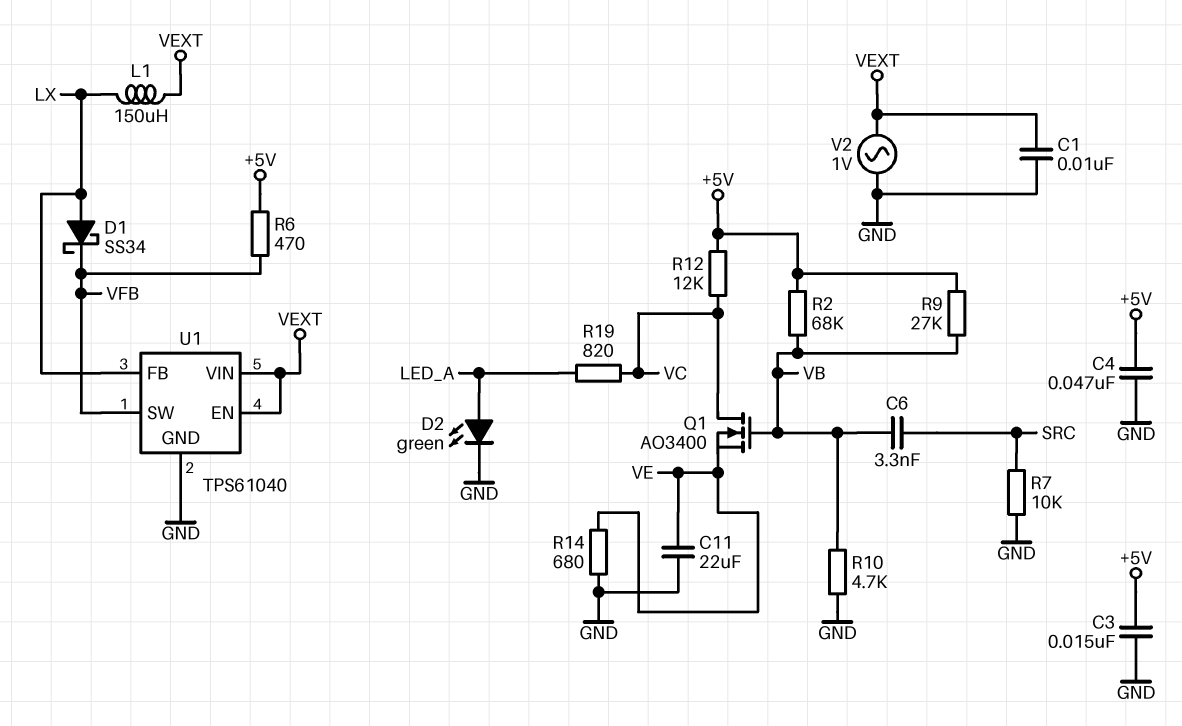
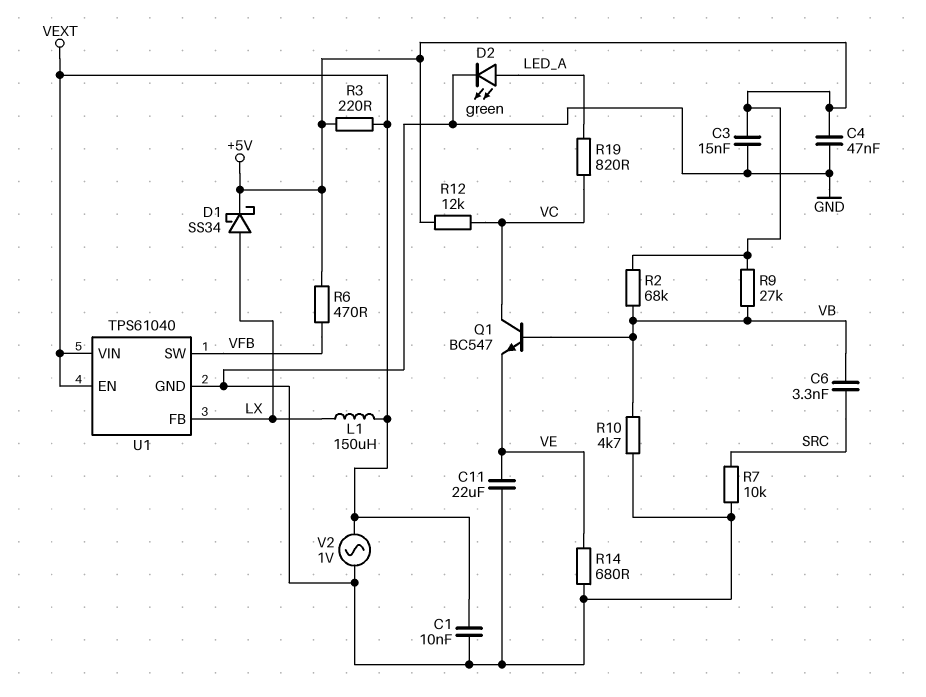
D1: schottky SS34 (A LX, K VFB) -> schottky SS34 (A LX, K +5V)
Q1: NMOS AO3400 (G VB, D VC, S VE) -> NPN BC547 (B VB, C VC, E VE)
R3: none -> 220 (+5V, VEXT)

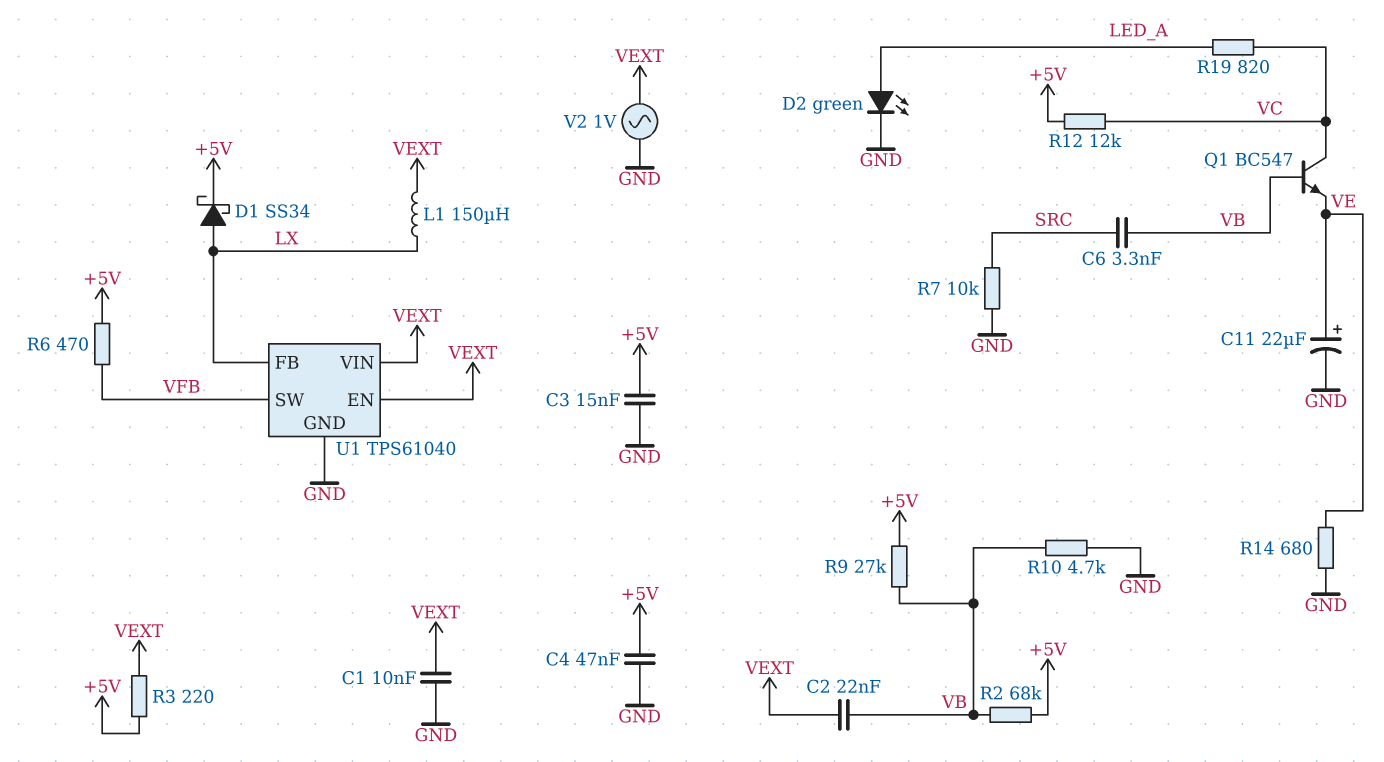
C2: none -> 22nF (VB, VEXT)
C11: 22uF (GND, VE) -> 22uF (plus VE, minus GND)

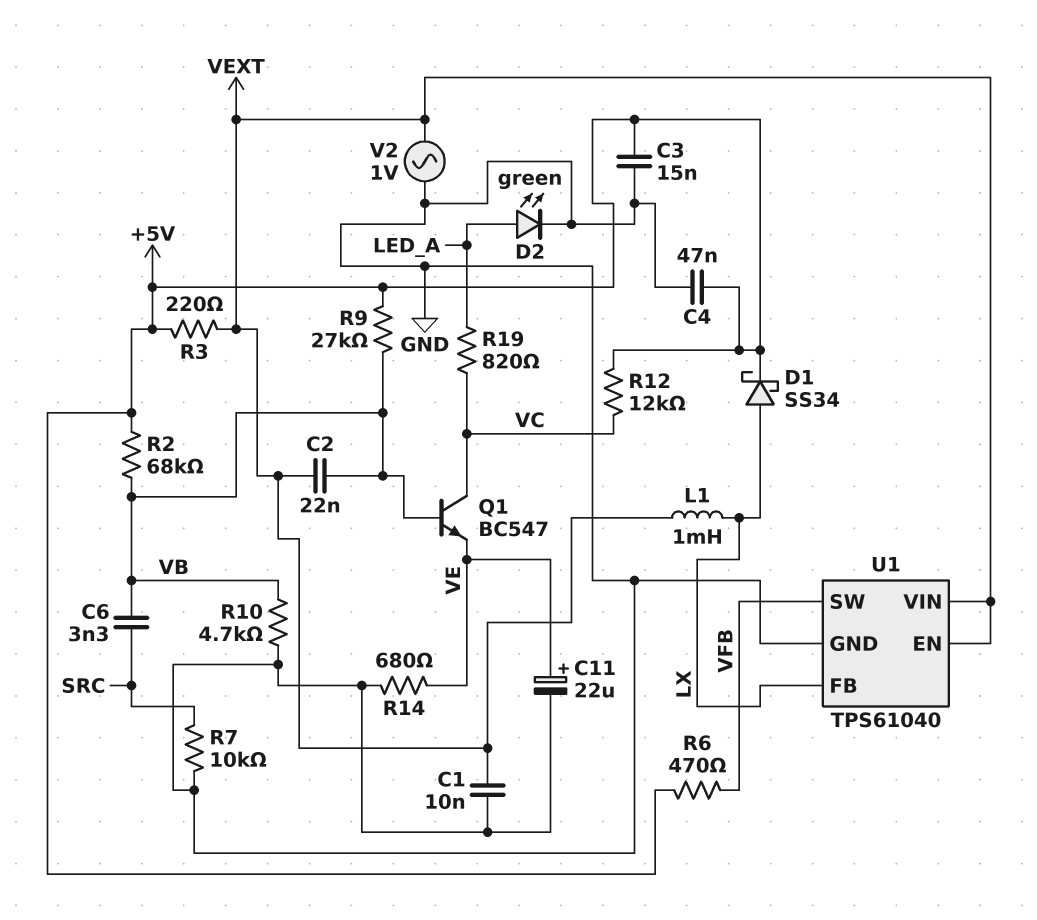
L1: 150uH (LX, VEXT) -> 1mH (LX, VEXT)

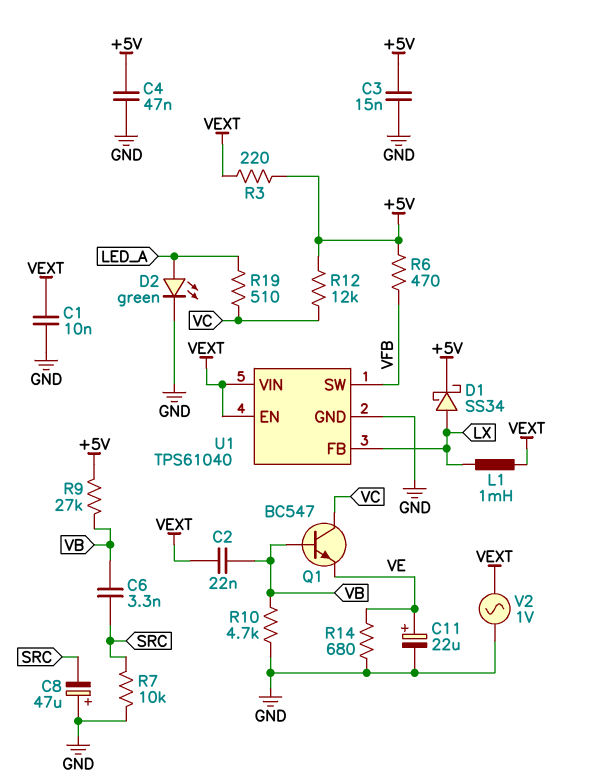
C8: none -> 47uF (plus GND, minus SRC)
R2: 68k (+5V, VB) -> none
R19: 820 (LED_A, VC) -> 510 (LED_A, VC)

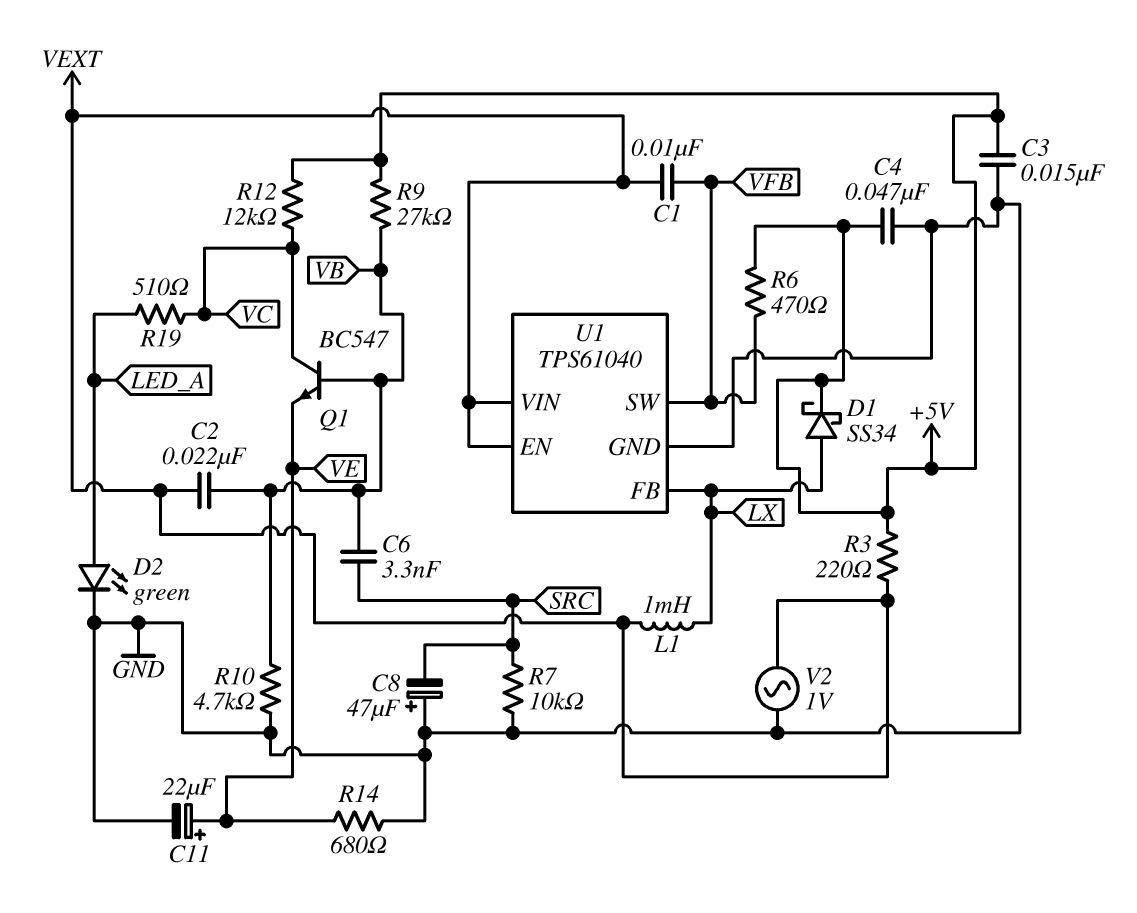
C1: 10nF (GND, VEXT) -> 10nF (VEXT, VFB)

